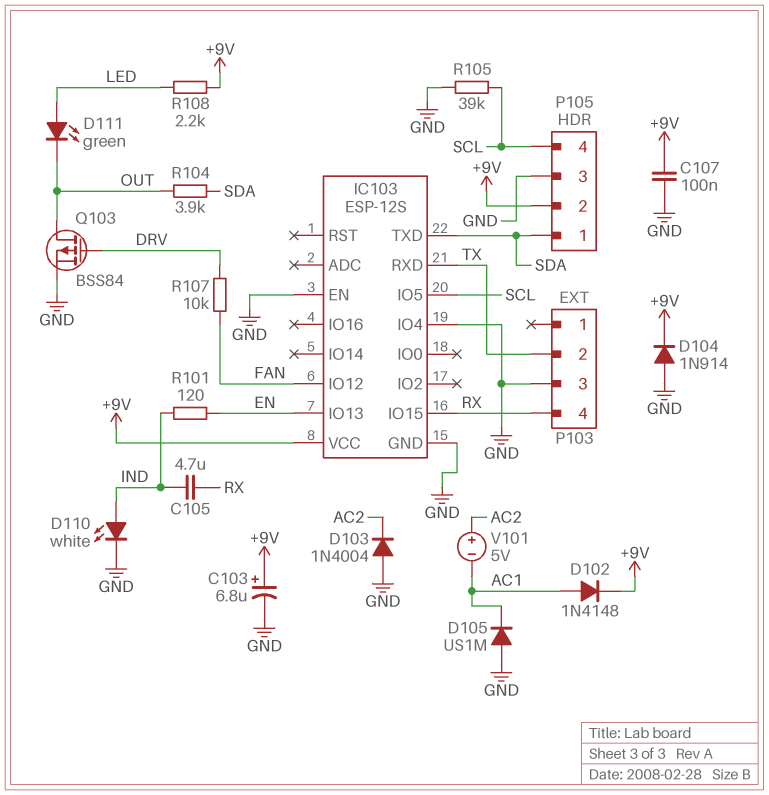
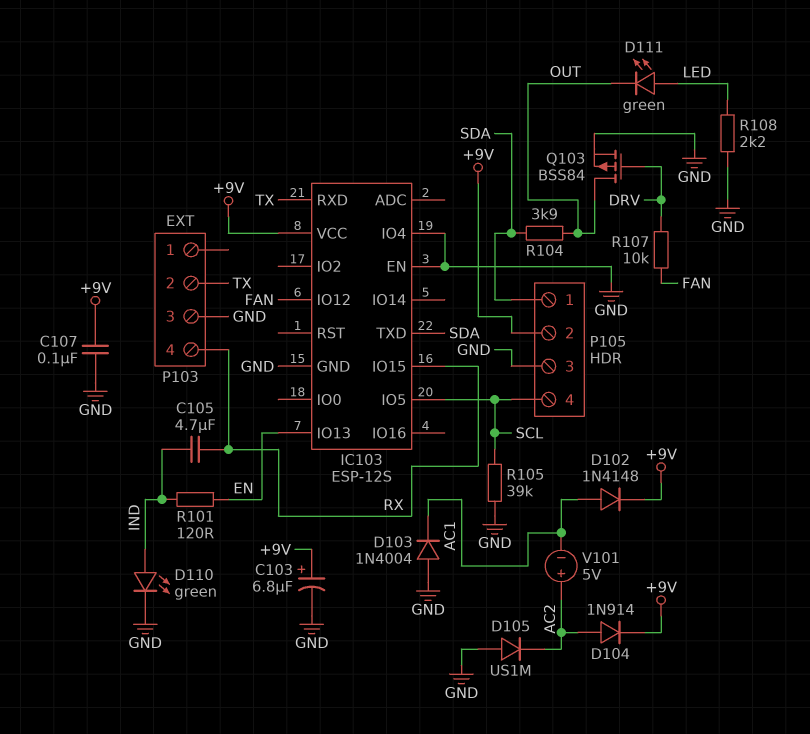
D103: diode 1N4004 (A GND, K AC2) -> diode 1N4004 (A GND, K AC1)
D104: diode 1N914 (A GND, K +9V) -> diode 1N914 (A AC2, K +9V)
D105: diode US1M (A GND, K AC1) -> diode US1M (A GND, K AC2)
D110: LED white (A IND, K GND) -> LED green (A IND, K GND)
R108: 2.2k (+9V, LED) -> 2.2k (GND, LED)

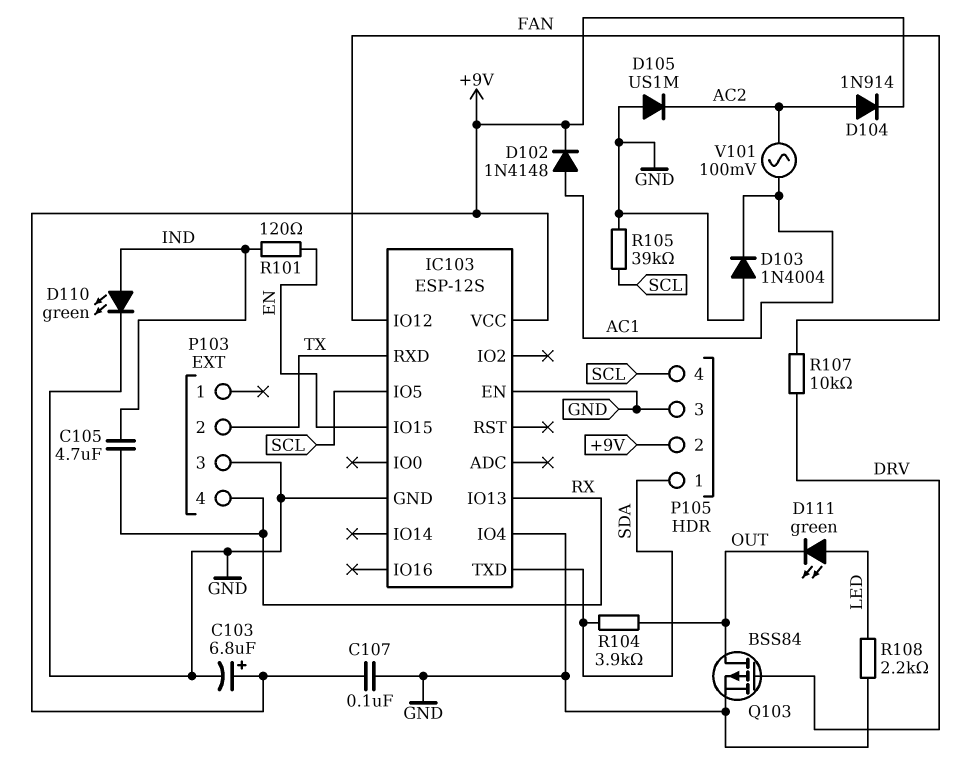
IC103 pin IO13: EN -> RX
IC103 pin IO15: RX -> EN
V101: 5V (plus AC2, minus AC1) -> AC 100mV (AC1, AC2)

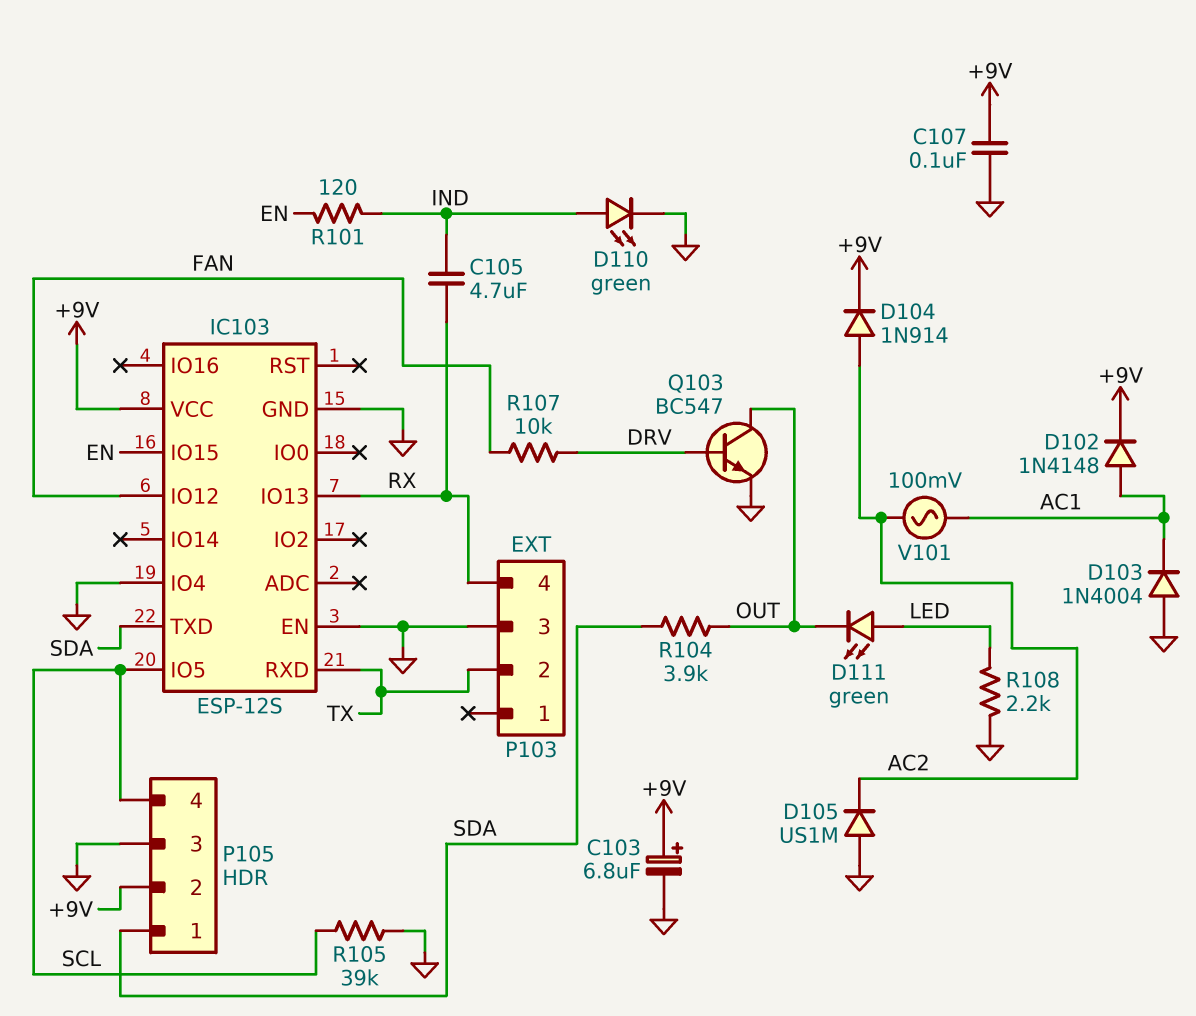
Q103: PMOS BSS84 (G DRV, D OUT, S GND) -> NPN BC547 (B DRV, C OUT, E GND)

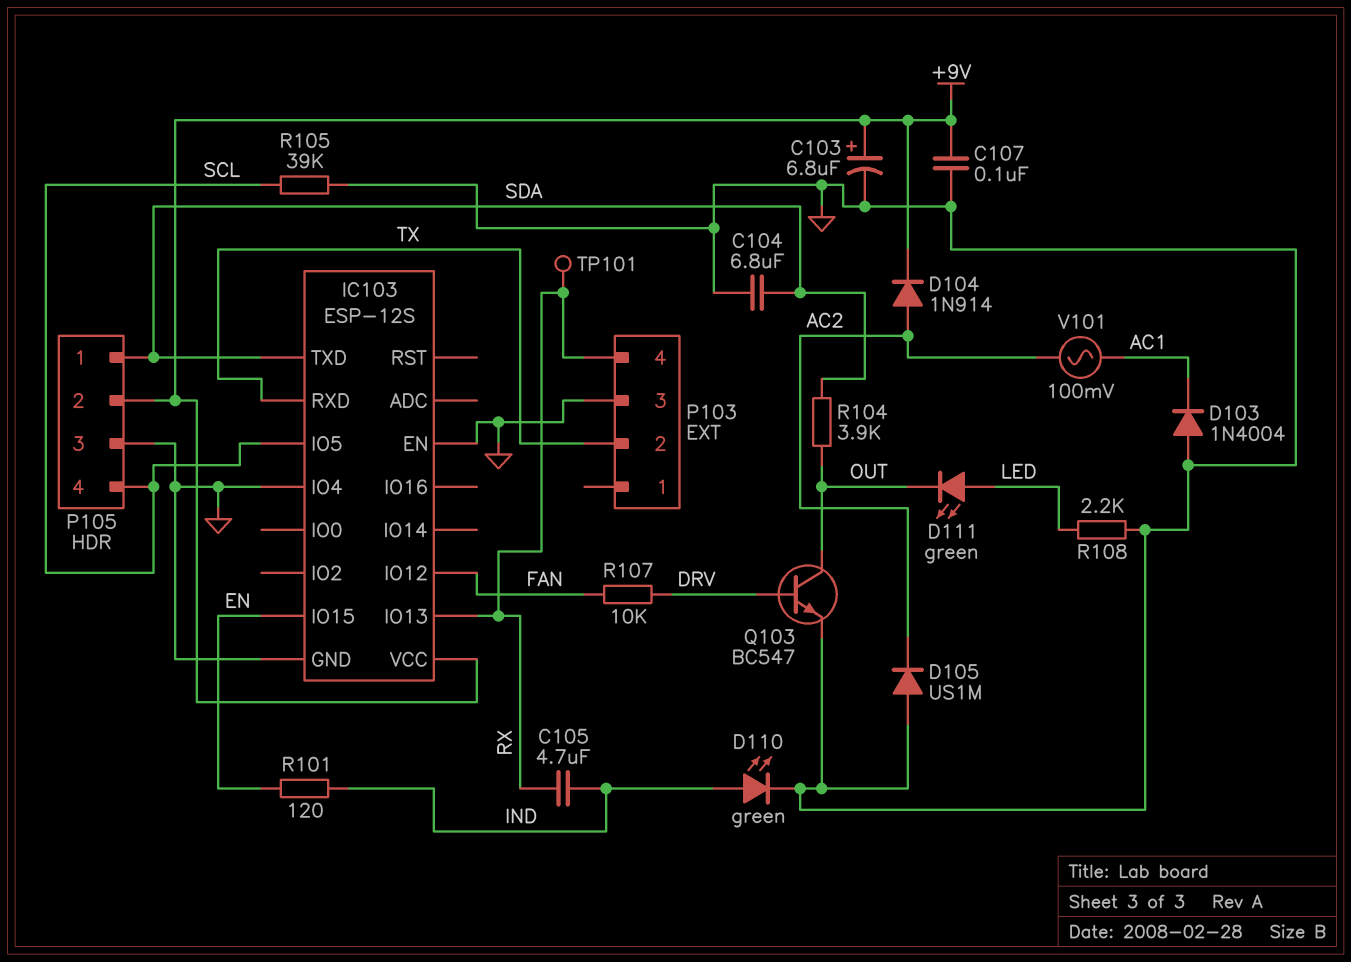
C104: none -> 6.8uF (GND, SDA)
D102: diode 1N4148 (A AC1, K +9V) -> none
TP101: none -> test point (RX)

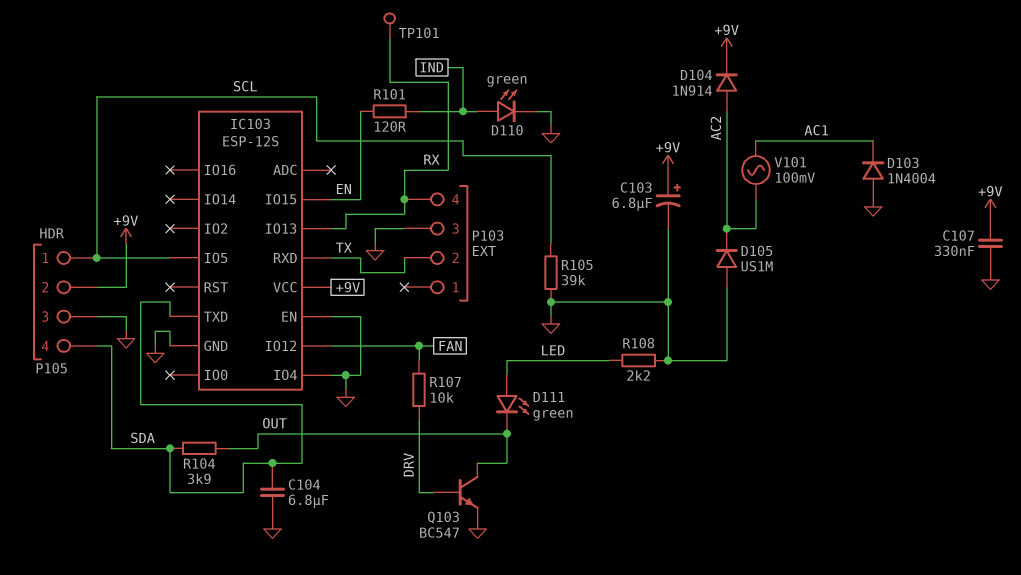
C105: 4.7uF (IND, RX) -> none
C107: 100nF (+9V, GND) -> 330nF (+9V, GND)
P105 pin 1: SDA -> SCL
P105 pin 4: SCL -> SDA

